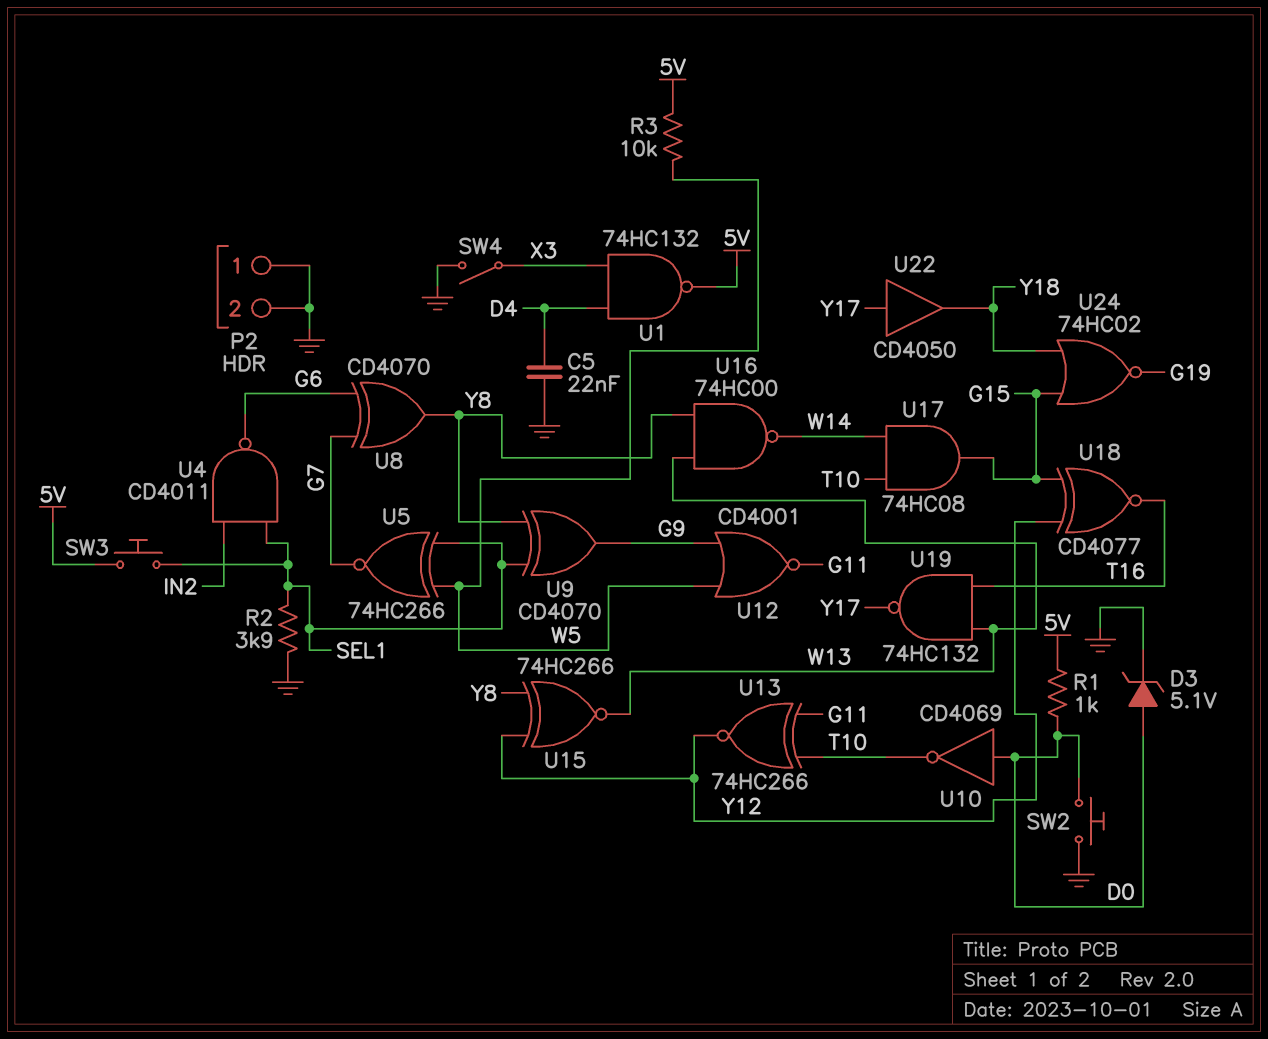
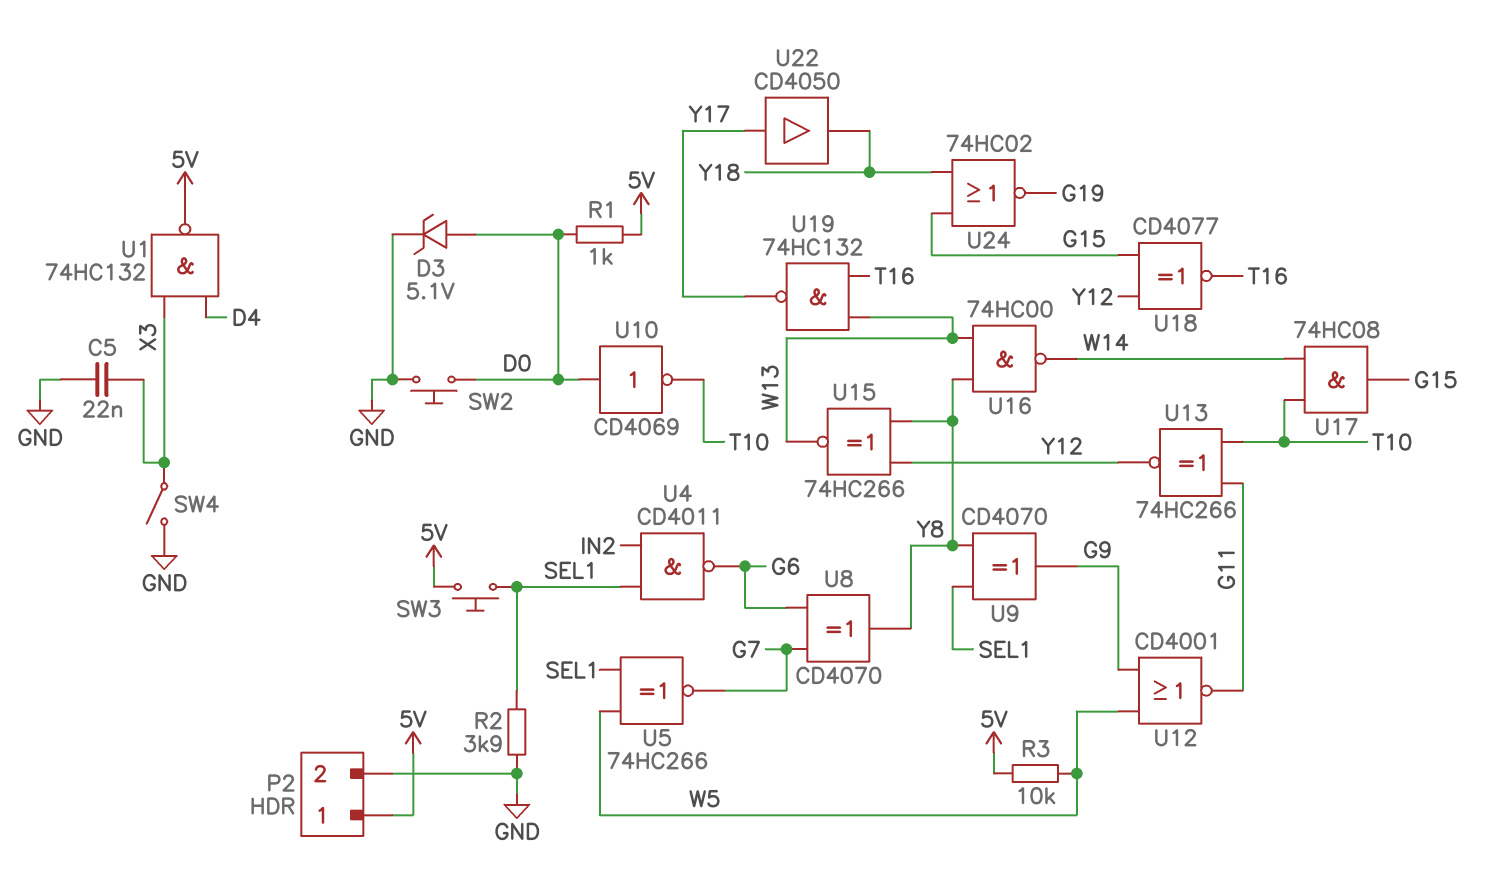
C5: 22nF (D4, GND) -> 22nF (GND, X3)
P2 pin 1: GND -> 5V

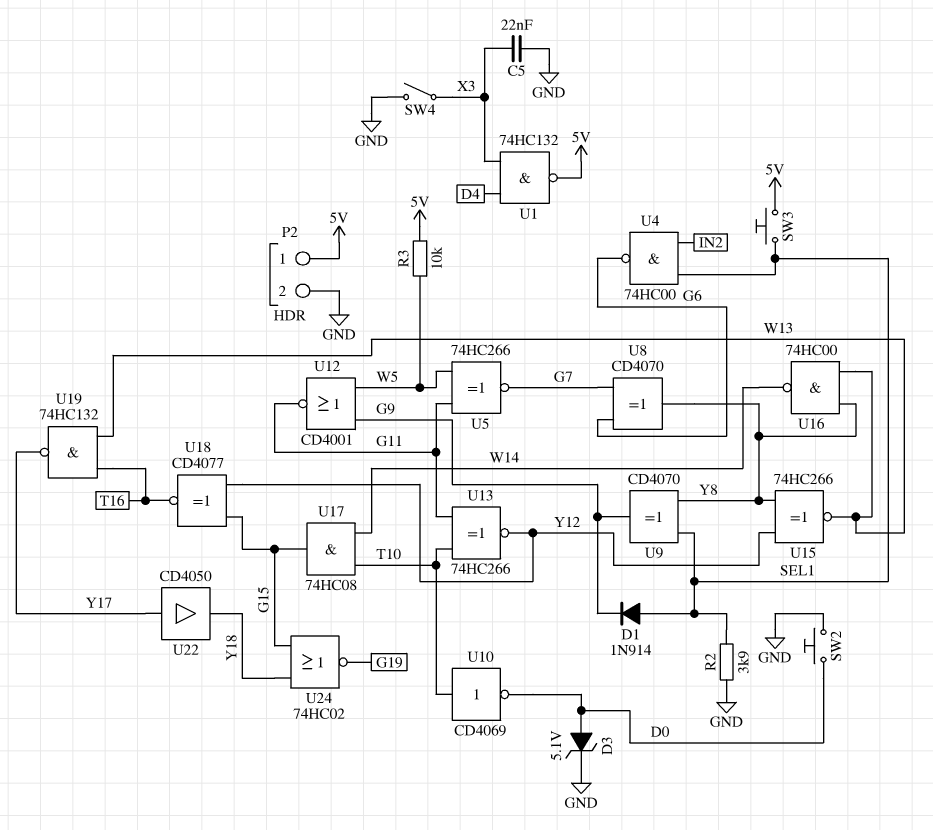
D1: none -> diode 1N914 (A SEL1, K G9)
R1: 1k (5V, D0) -> none
U4: NAND CD4011 (in IN2, in SEL1, out G6) -> NAND 74HC00 (in IN2, in SEL1, out G6)
U5: XNOR 74HC266 (in SEL1, in W5, out G7) -> XNOR 74HC266 (in G11, in W5, out G7)
U10: NOT CD4069 (in D0, out T10) -> NOT CD4069 (in T10, out D0)

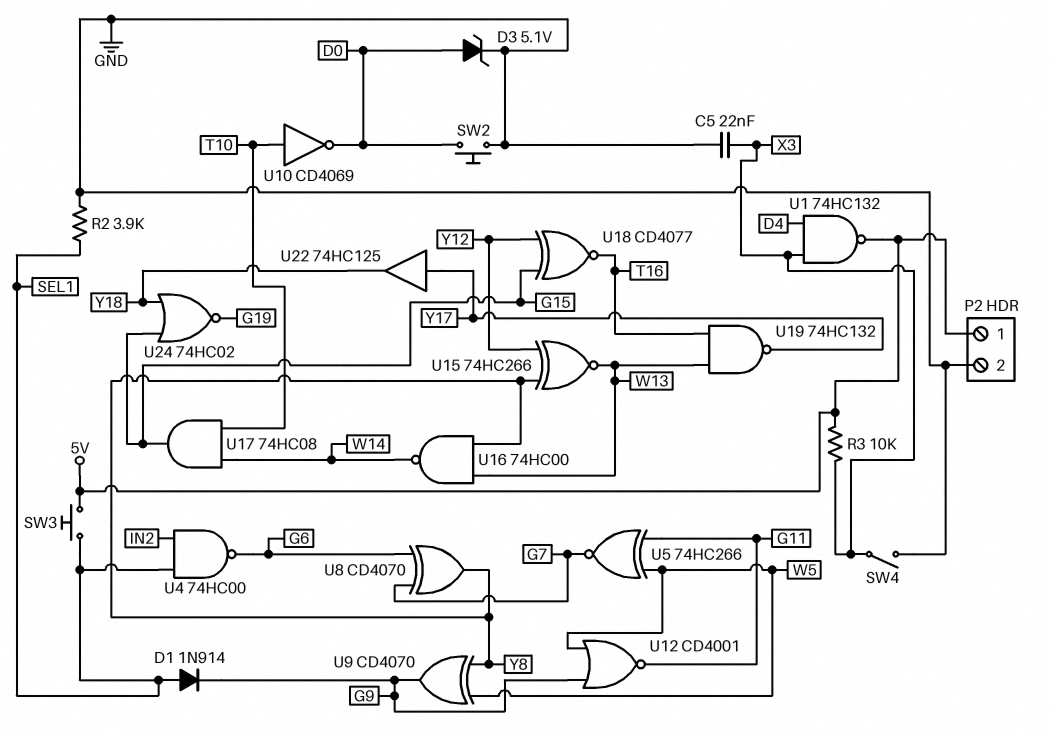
R3: 10k (5V, W5) -> 10k (5V, X3)
U9: XOR CD4070 (in SEL1, in Y8, out G9) -> XOR CD4070 (in W5, in Y8, out G9)
U13: XNOR 74HC266 (in G11, in T10, out Y12) -> none
U22: buffer CD4050 (in Y17, out Y18) -> buffer 74HC125 (in Y17, out Y18)

